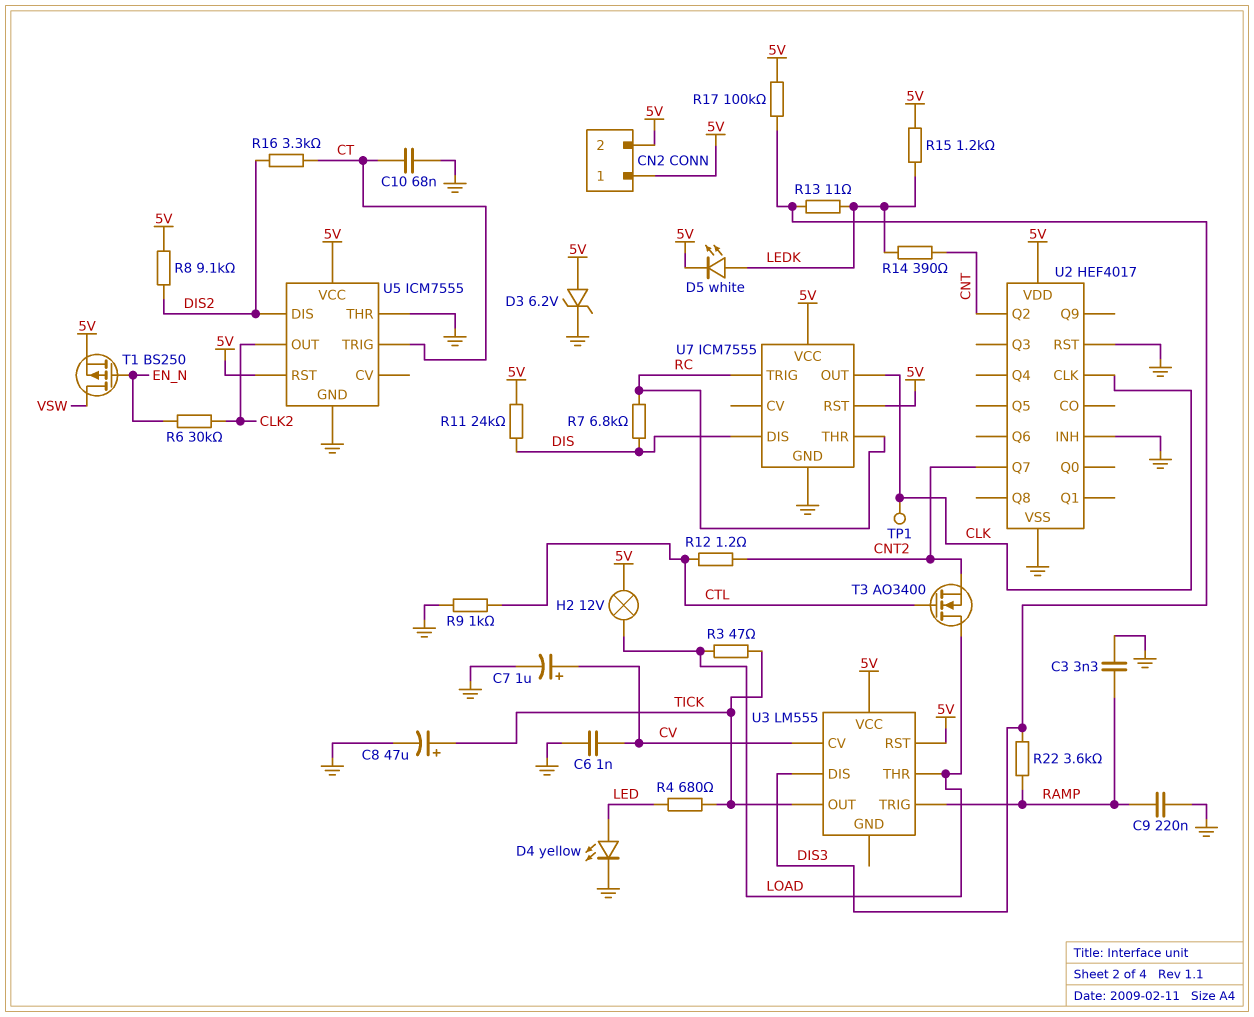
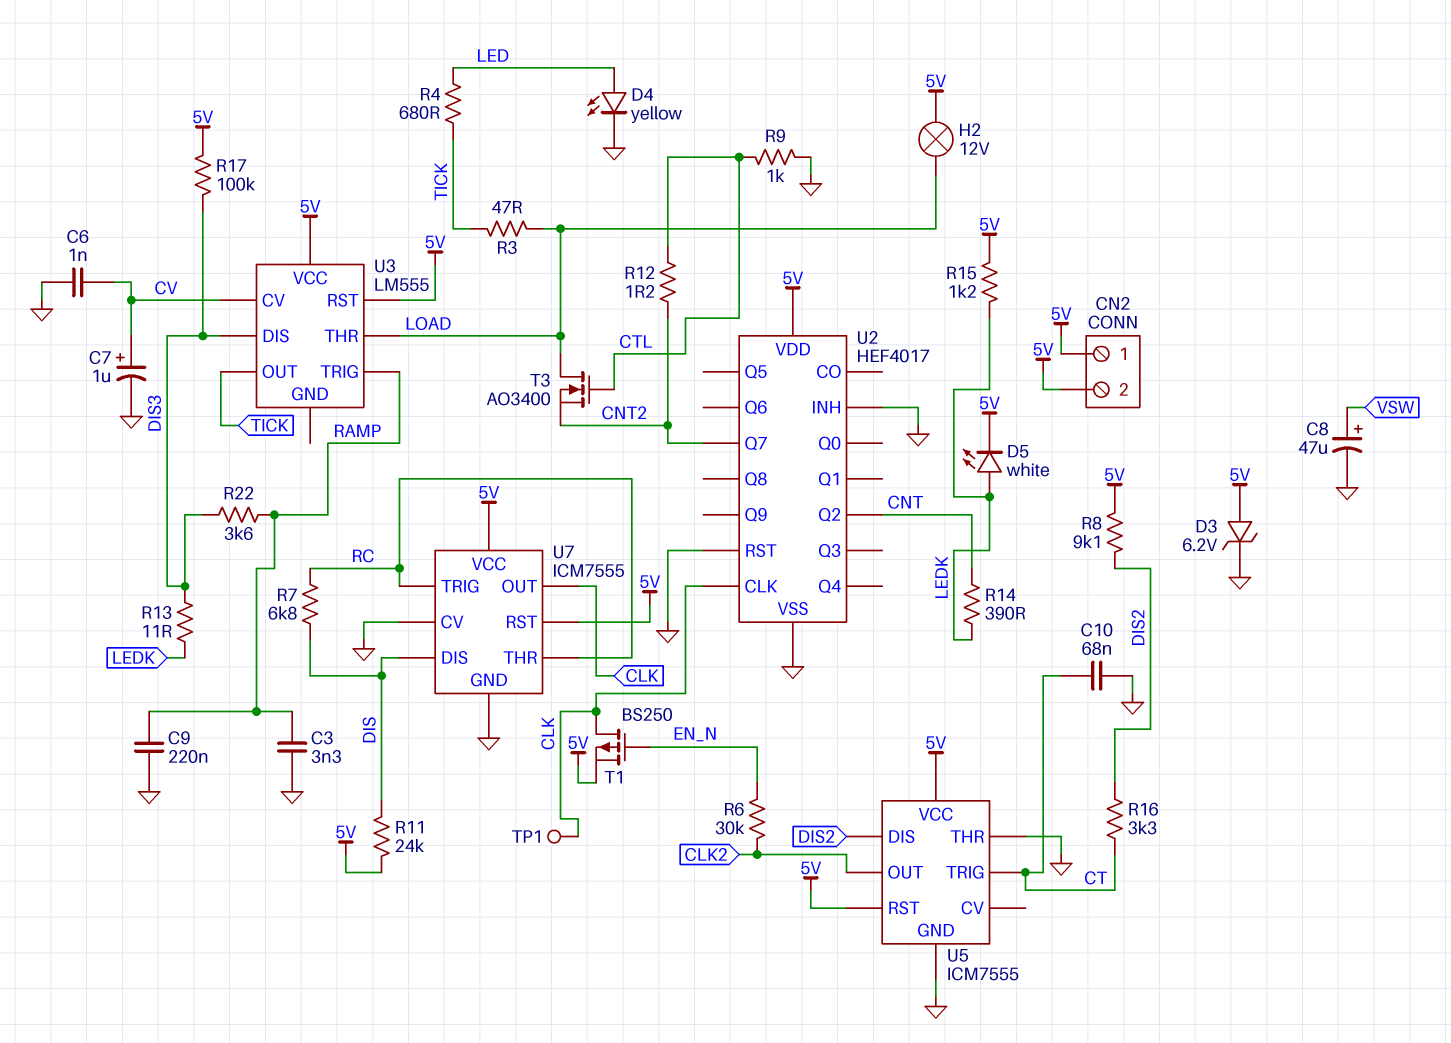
C8: 47uF (plus TICK, minus GND) -> 47uF (plus VSW, minus GND)
T1: PMOS BS250 (G EN_N, D VSW, S 5V) -> PMOS BS250 (G EN_N, D CLK, S 5V)
U7 pin CV: none -> GND

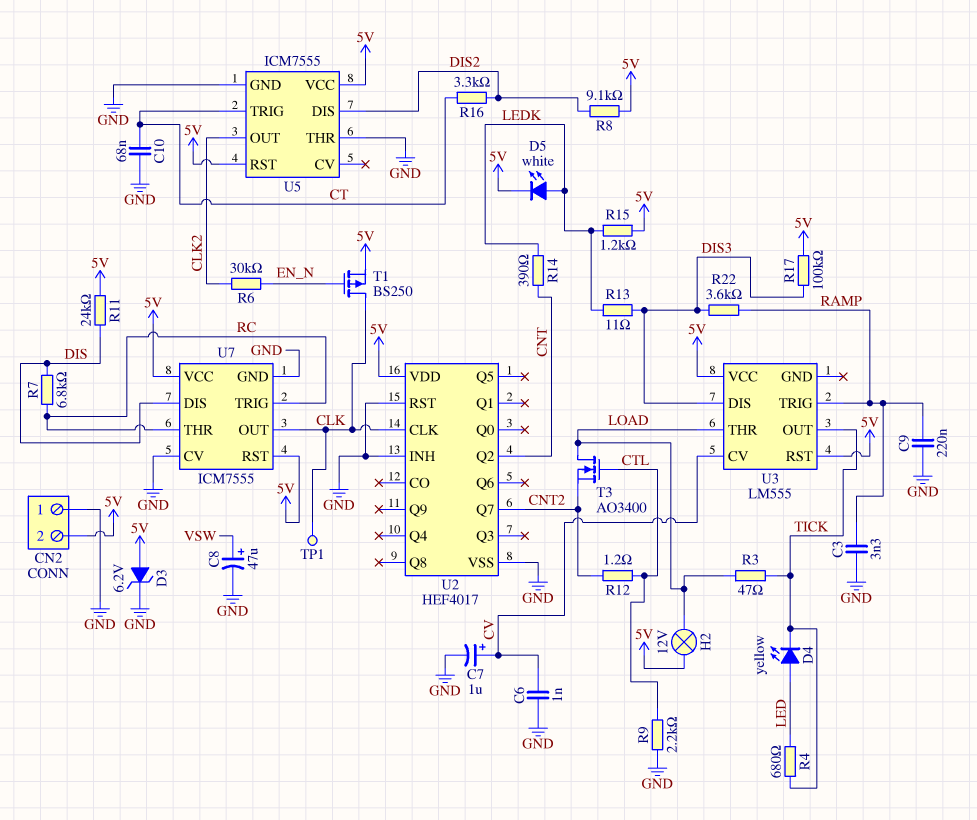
CN2 pin 1: 5V -> GND
D4: LED yellow (A LED, K GND) -> LED yellow (A LED, K TICK)
R9: 1k (CTL, GND) -> 2.2k (CTL, GND)

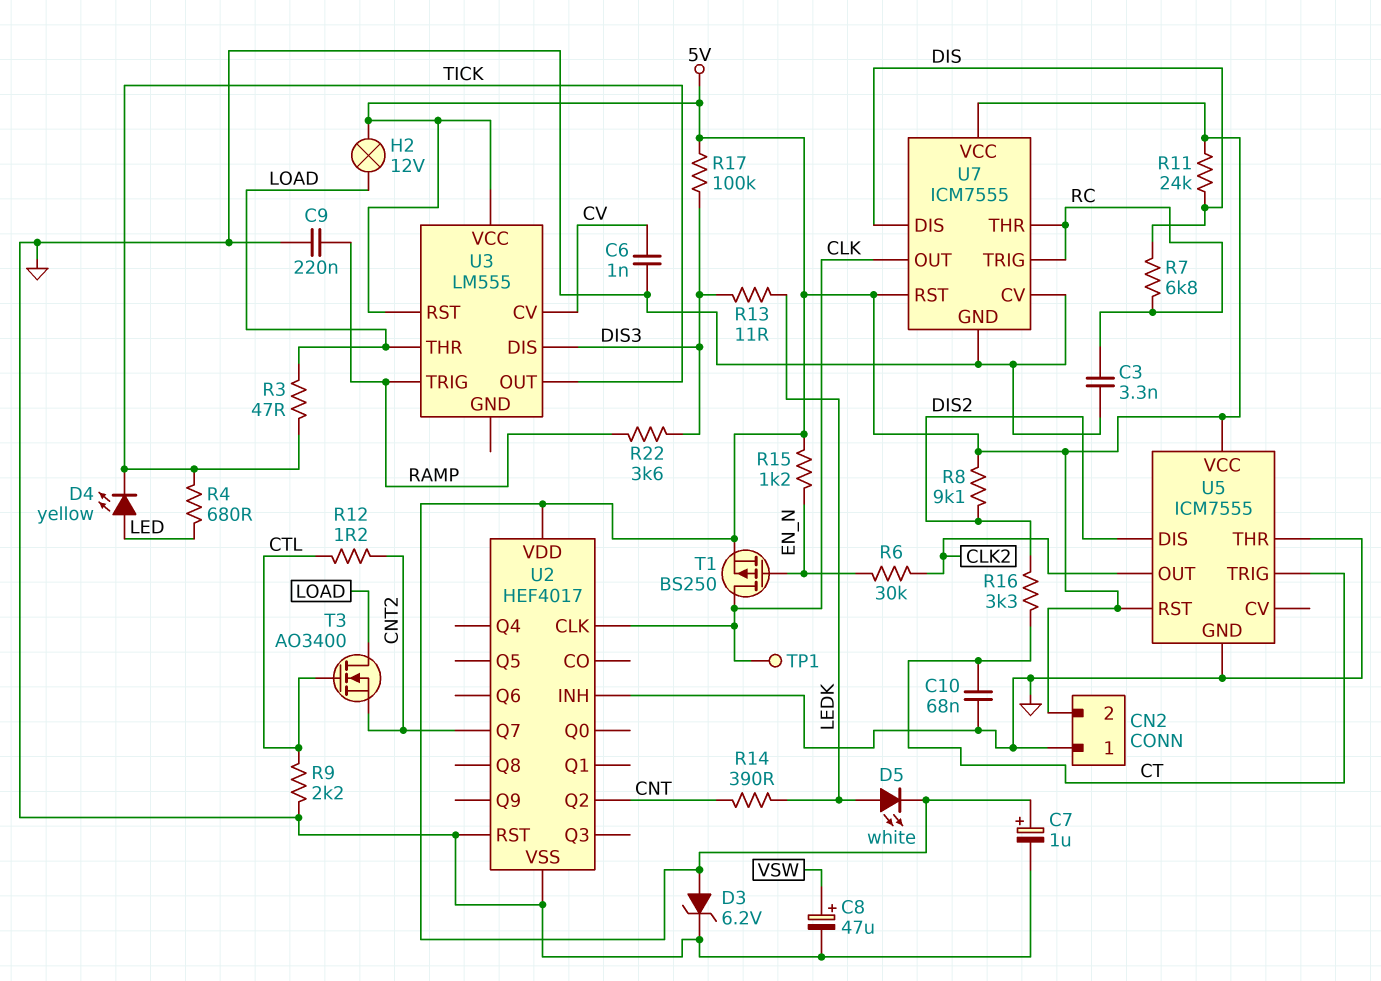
C3: 3.3nF (GND, RAMP) -> 3.3nF (GND, RC)
C7: 1uF (plus CV, minus GND) -> 1uF (plus 5V, minus GND)
R15: 1.2k (5V, LEDK) -> 1.2k (5V, EN_N)

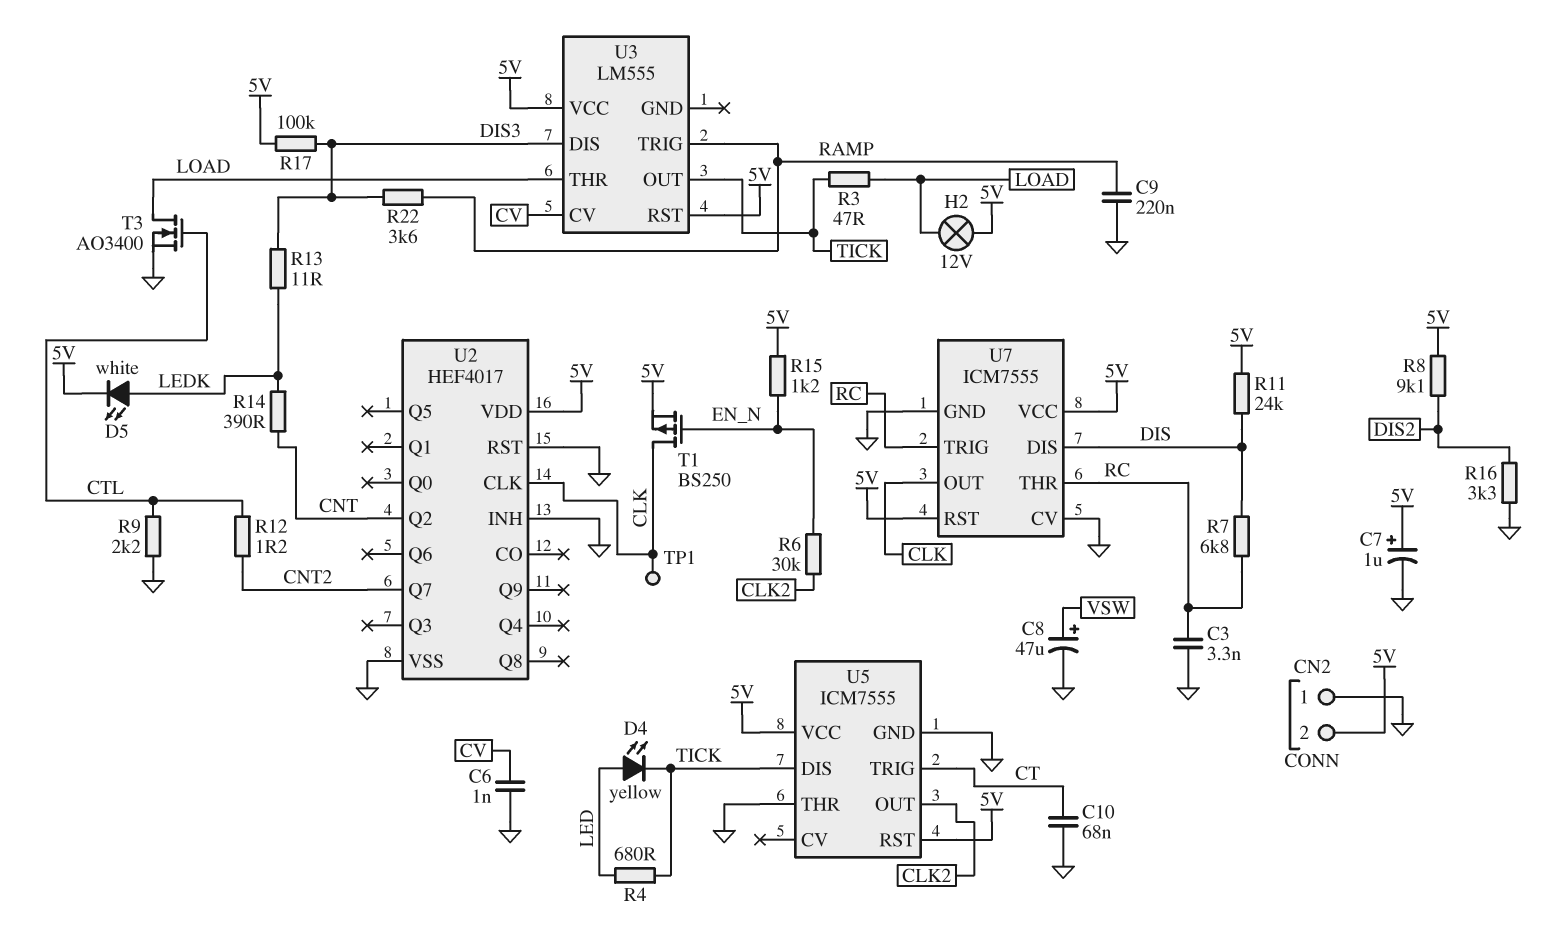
D3: zener 6.2V (A 5V, K GND) -> none
R16: 3.3k (CT, DIS2) -> 3.3k (DIS2, GND)
T3: NMOS AO3400 (G CTL, D LOAD, S CNT2) -> NMOS AO3400 (G CTL, D LOAD, S GND)
U5 pin DIS: DIS2 -> TICK

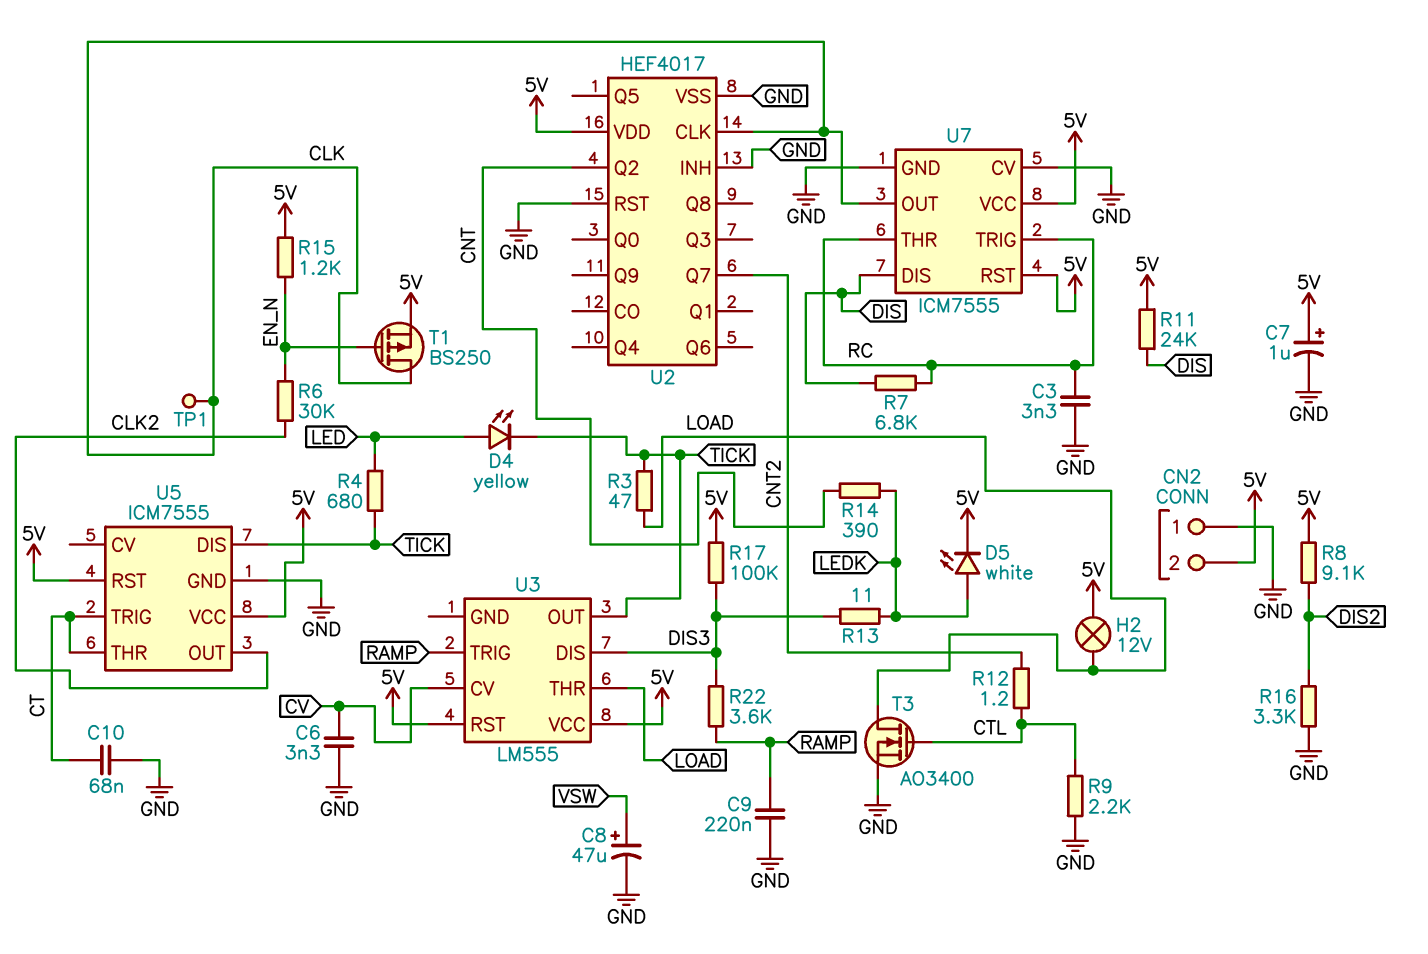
C6: 1nF (CV, GND) -> 3.3nF (CV, GND)
U5 pin THR: GND -> CT

